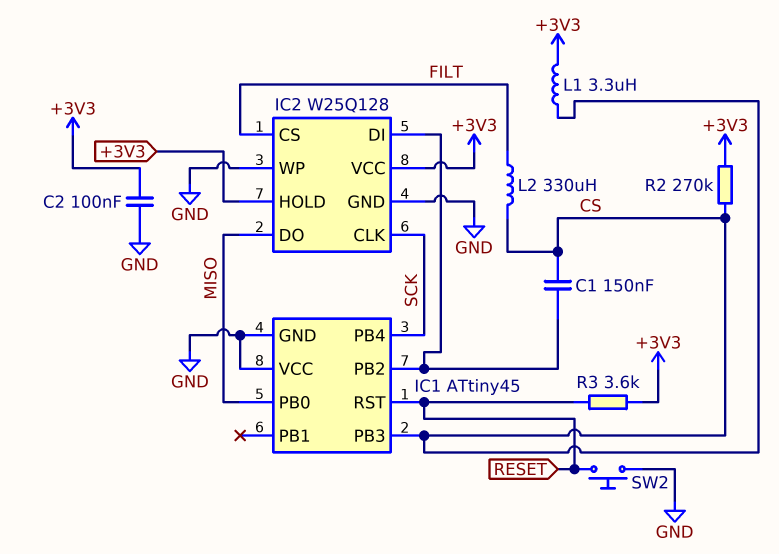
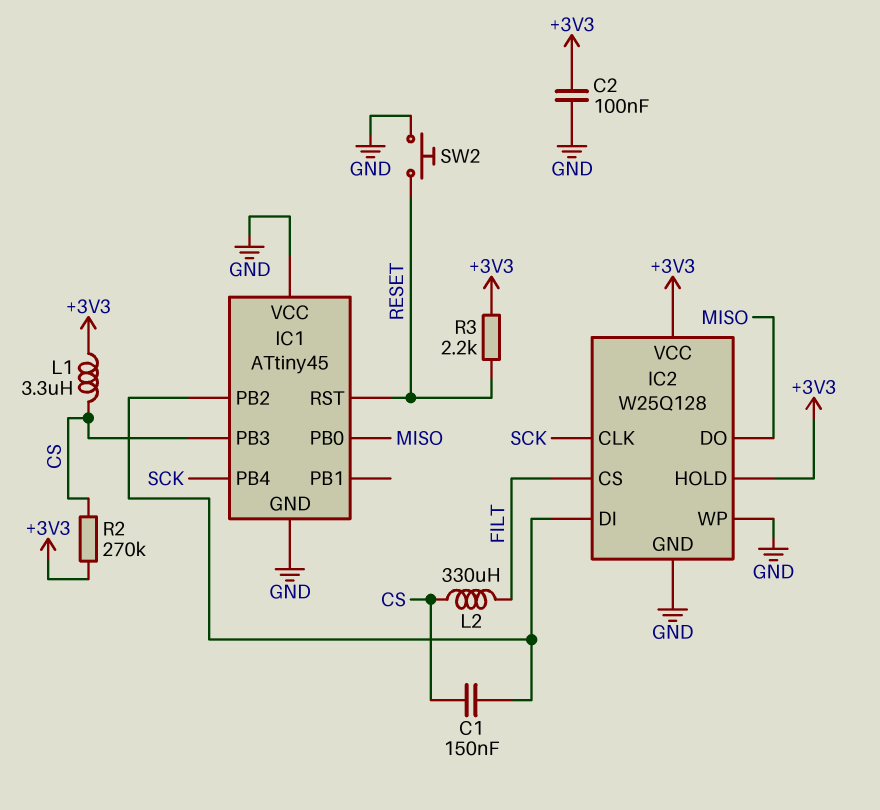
R3: 3.6k (+3V3, RESET) -> 2.2k (+3V3, RESET)

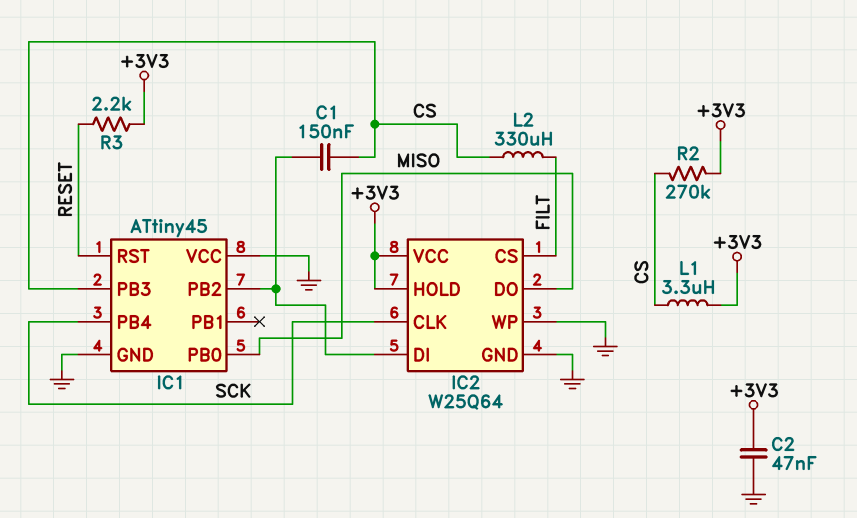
C2: 100nF (+3V3, GND) -> 47nF (+3V3, GND)
IC2: W25Q128 -> W25Q64
SW2: button (GND, RESET) -> none

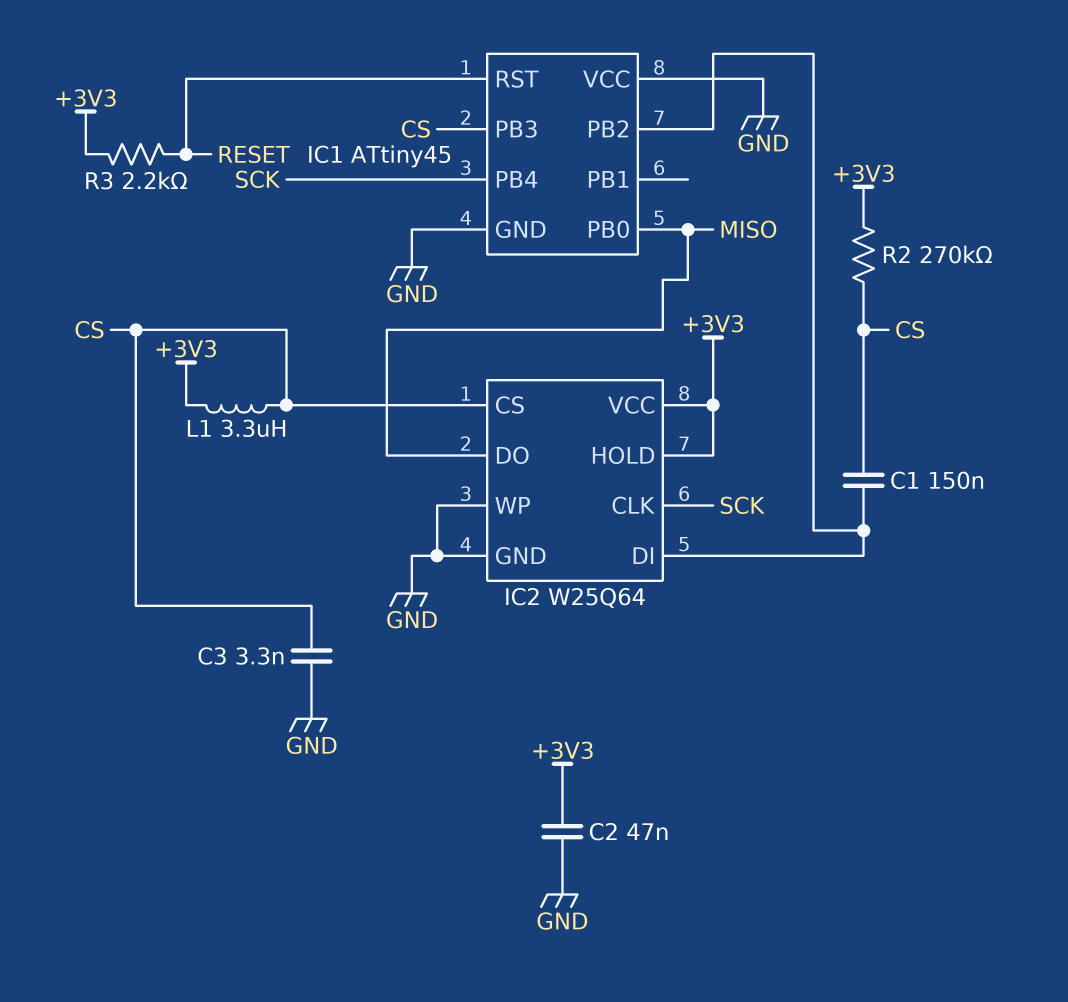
C3: none -> 3.3nF (CS, GND)
IC2 pin CS: FILT -> CS
L2: 330uH (CS, FILT) -> none

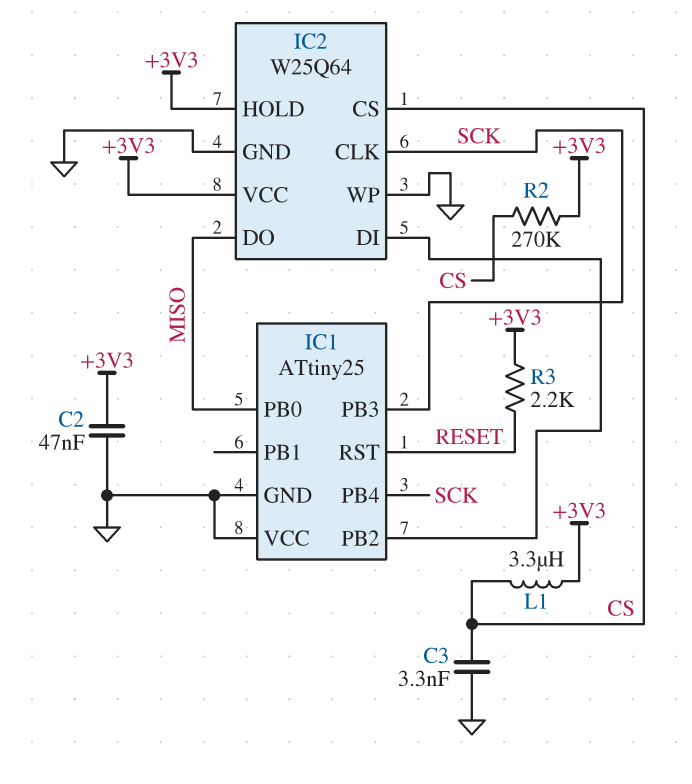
C1: 150nF (CS, IC1/PB2) -> none
IC1: ATtiny45 -> ATtiny25
IC1 pin PB3: CS -> SCK

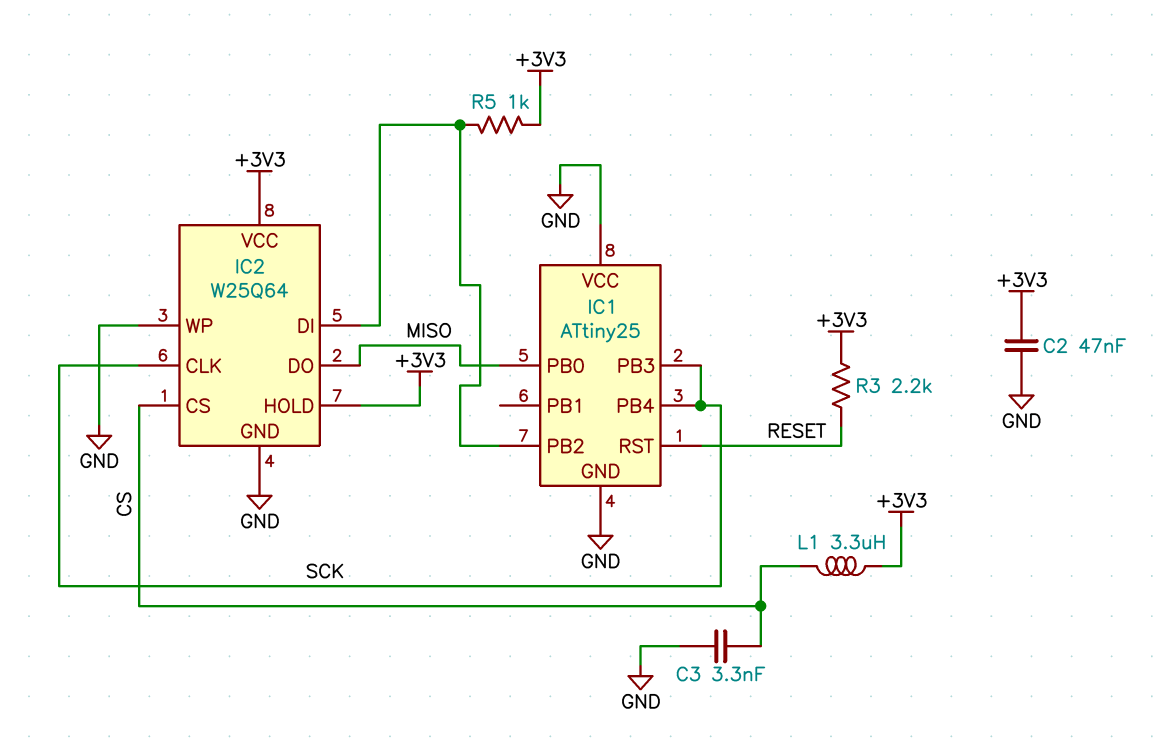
R2: 270k (+3V3, CS) -> none
R5: none -> 1k (+3V3, IC1/PB2)

